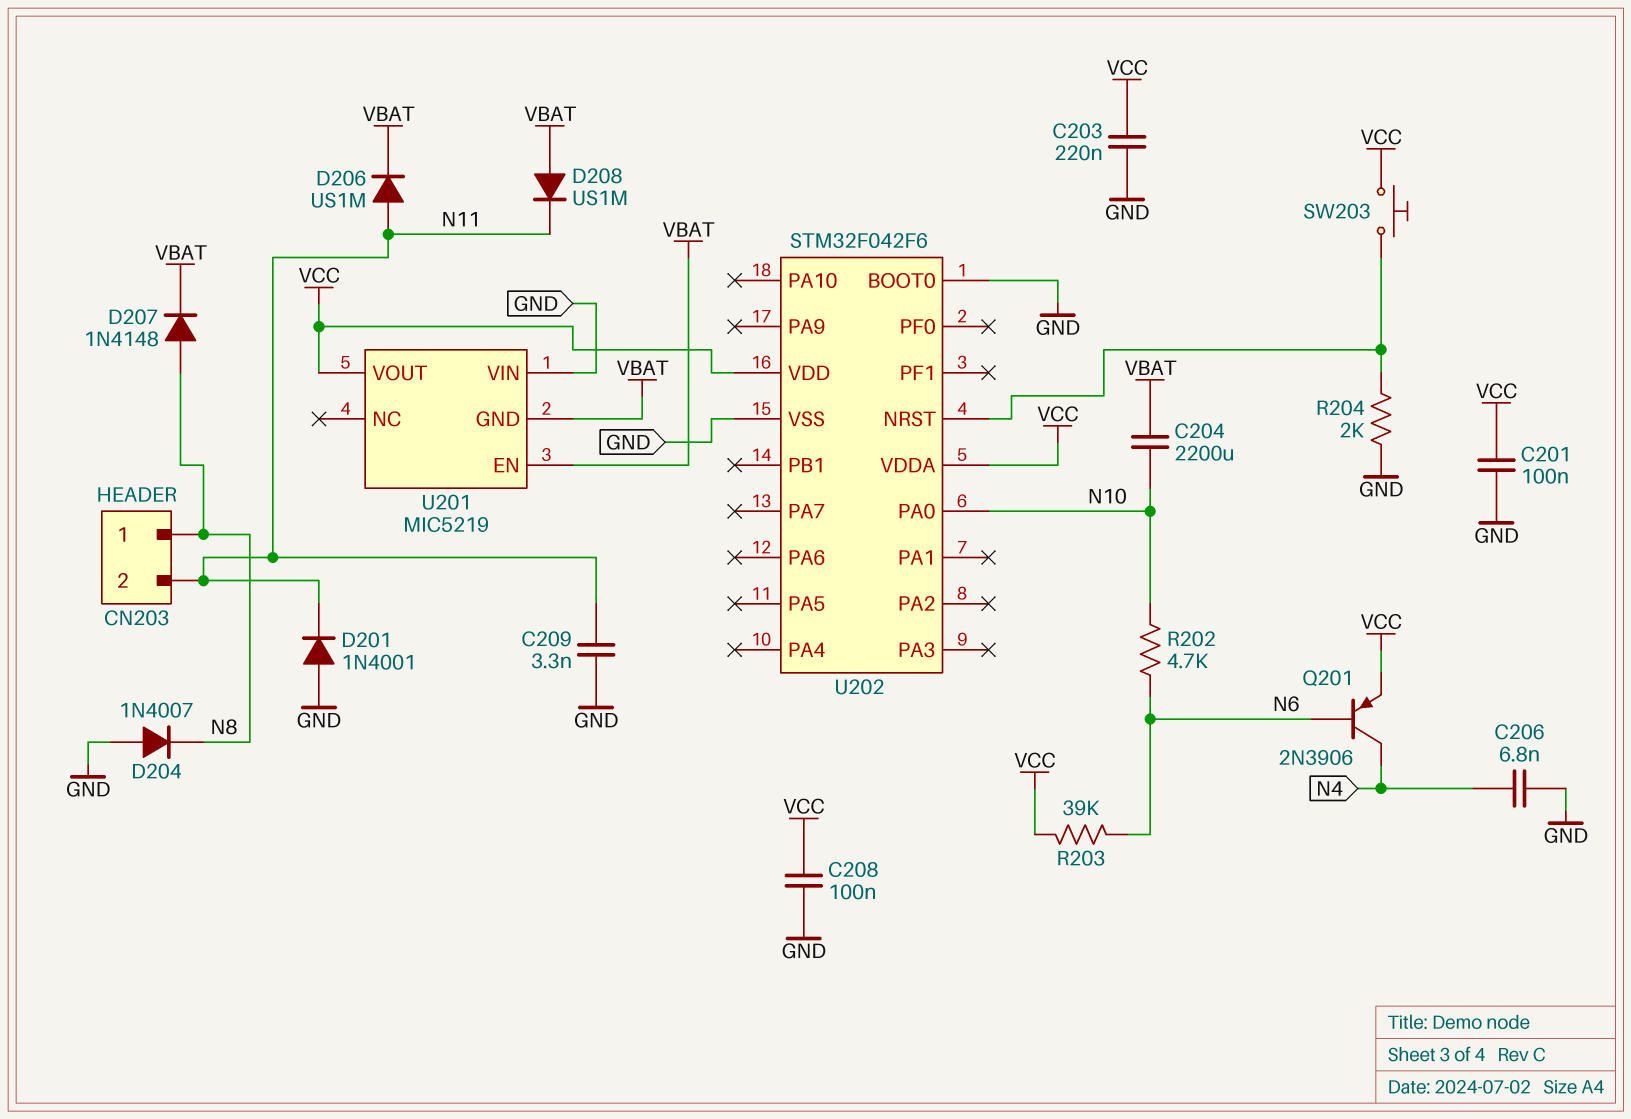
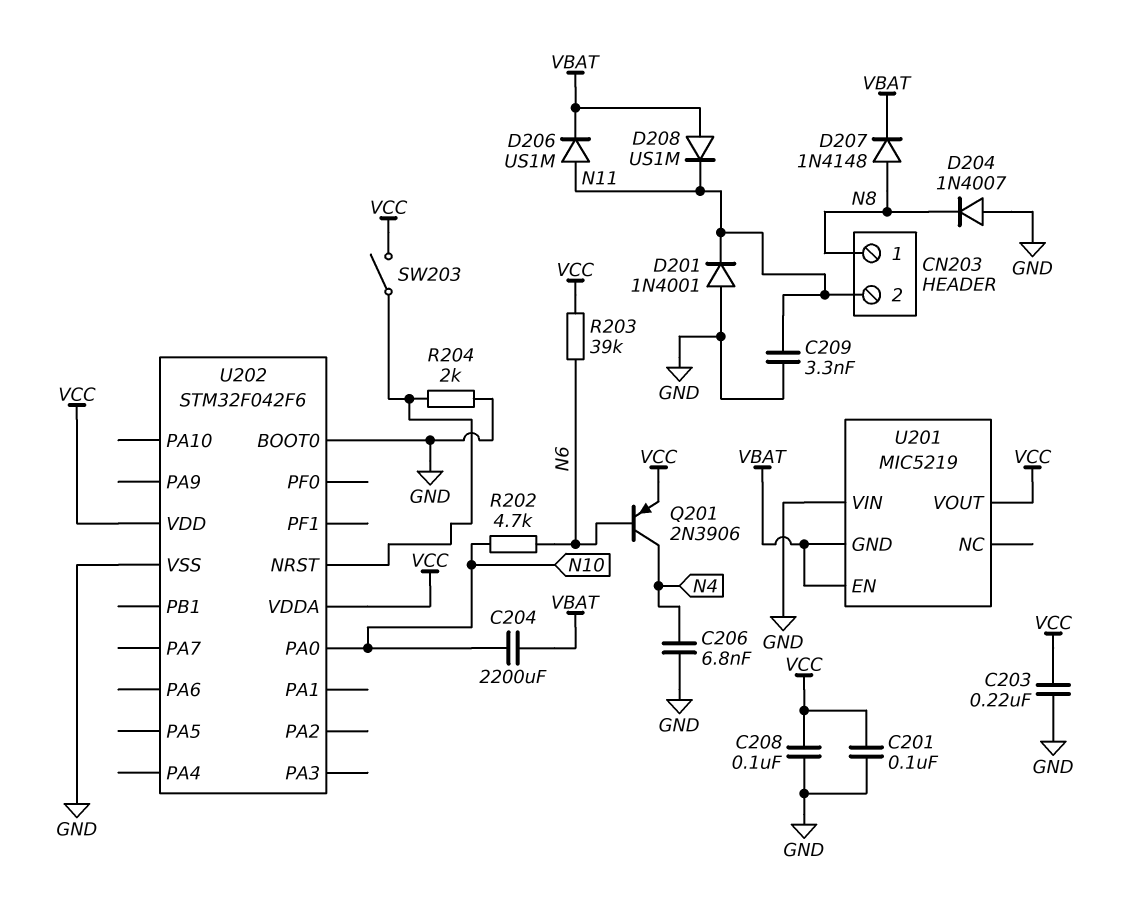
SW203: button (U202/NRST, VCC) -> switch (U202/NRST, VCC)

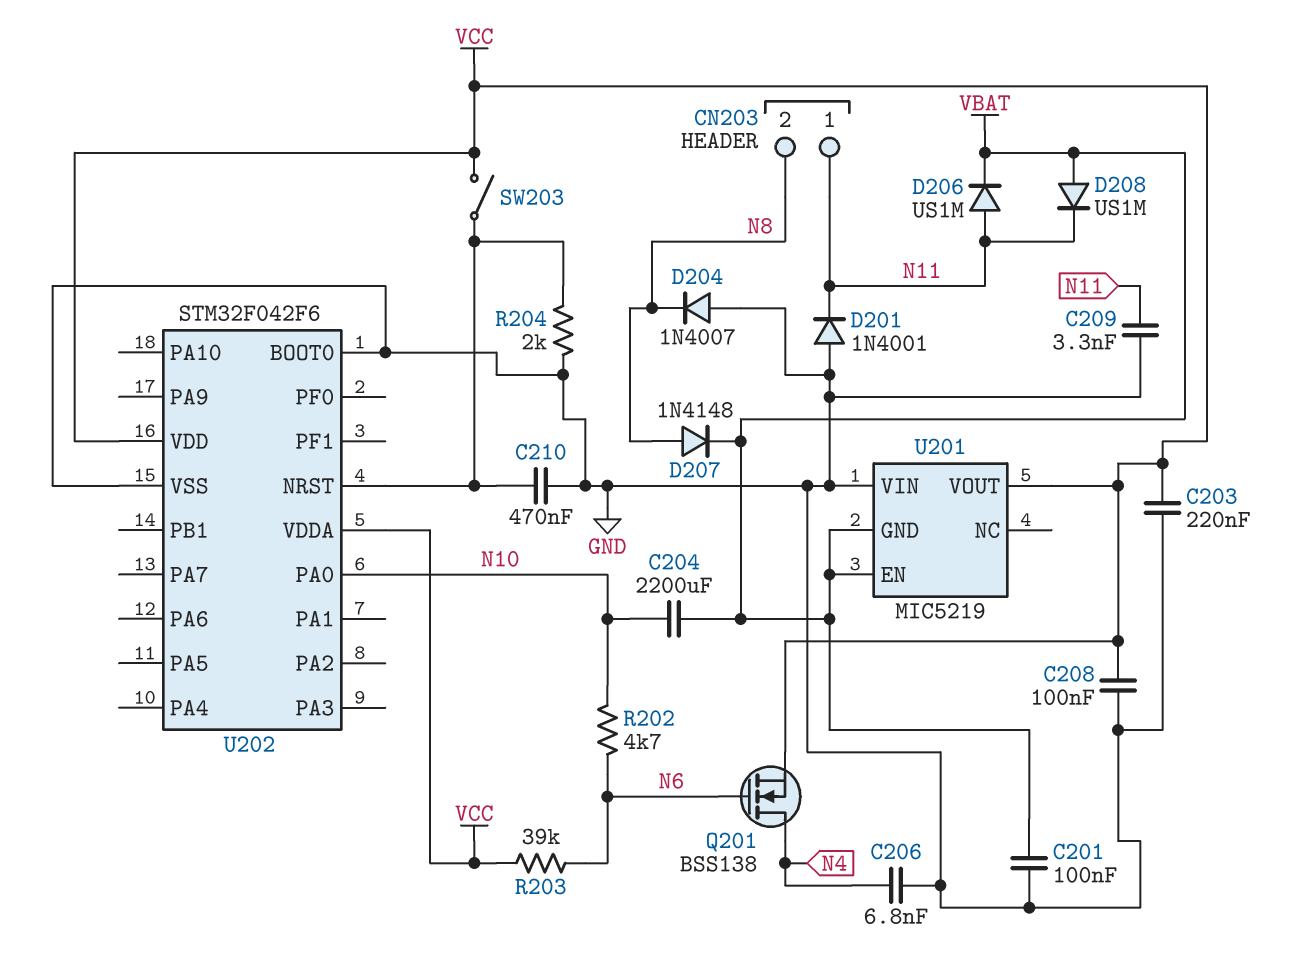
C201: 100nF (GND, VCC) -> 100nF (GND, VBAT)
C210: none -> 470nF (GND, U202/NRST)
CN203 pin 1: N8 -> N11
CN203 pin 2: N11 -> N8
Q201: PNP 2N3906 (B N6, C N4, E VCC) -> NMOS BSS138 (G N6, D N4, S VCC)

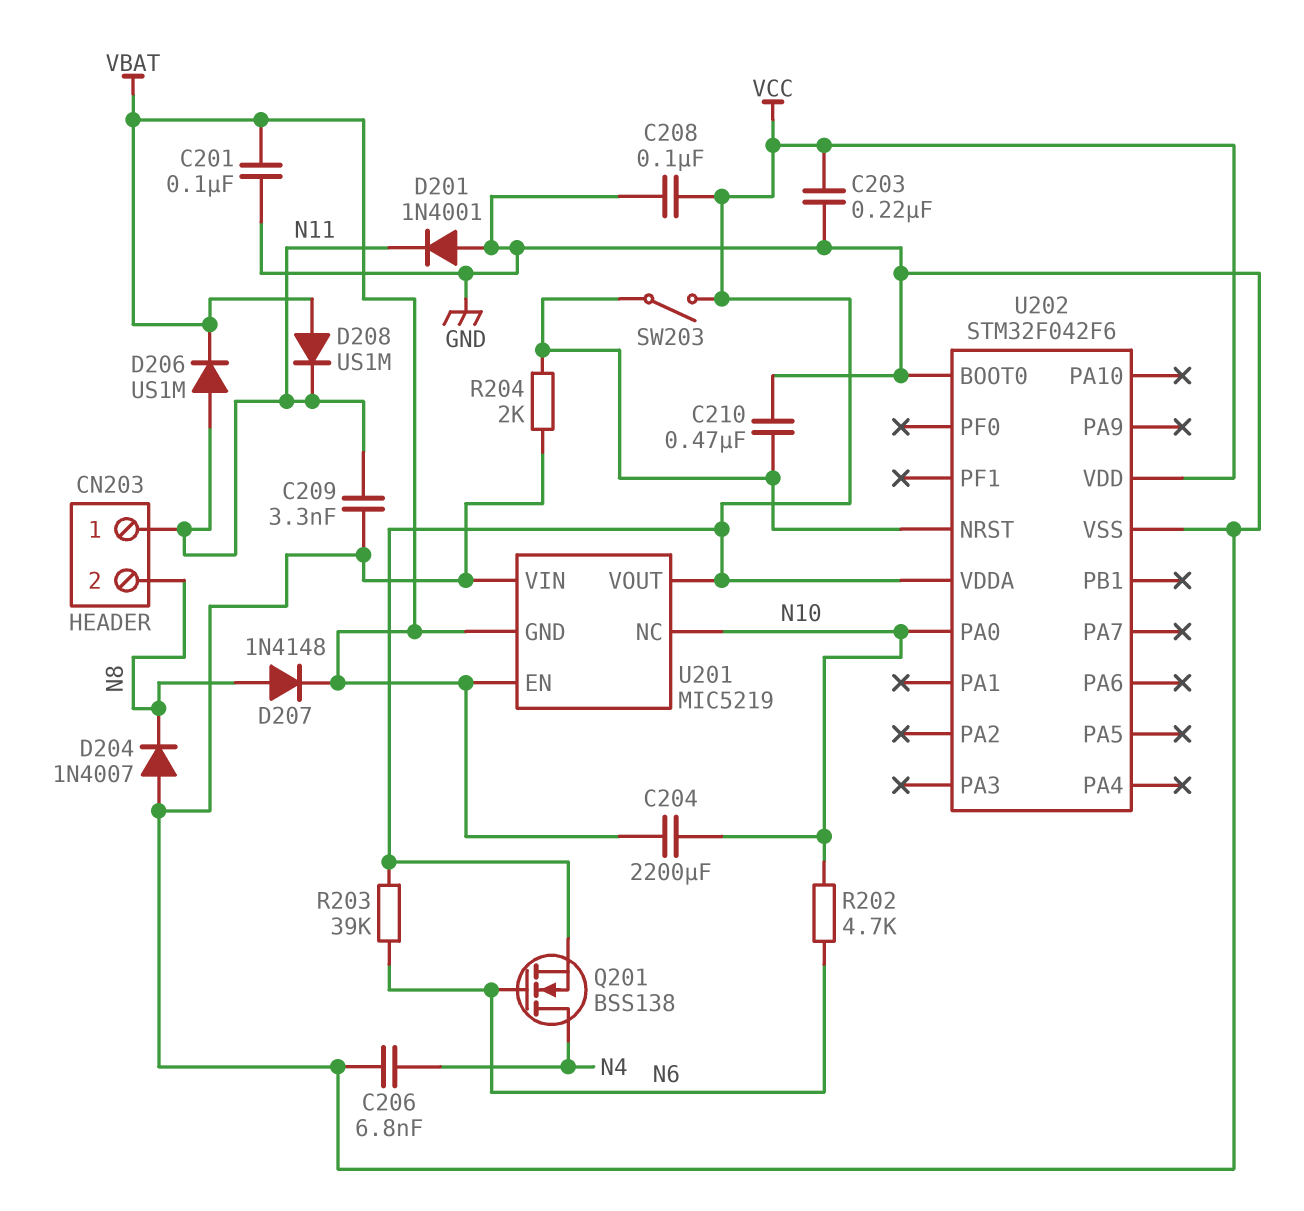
U201 pin NC: none -> N10

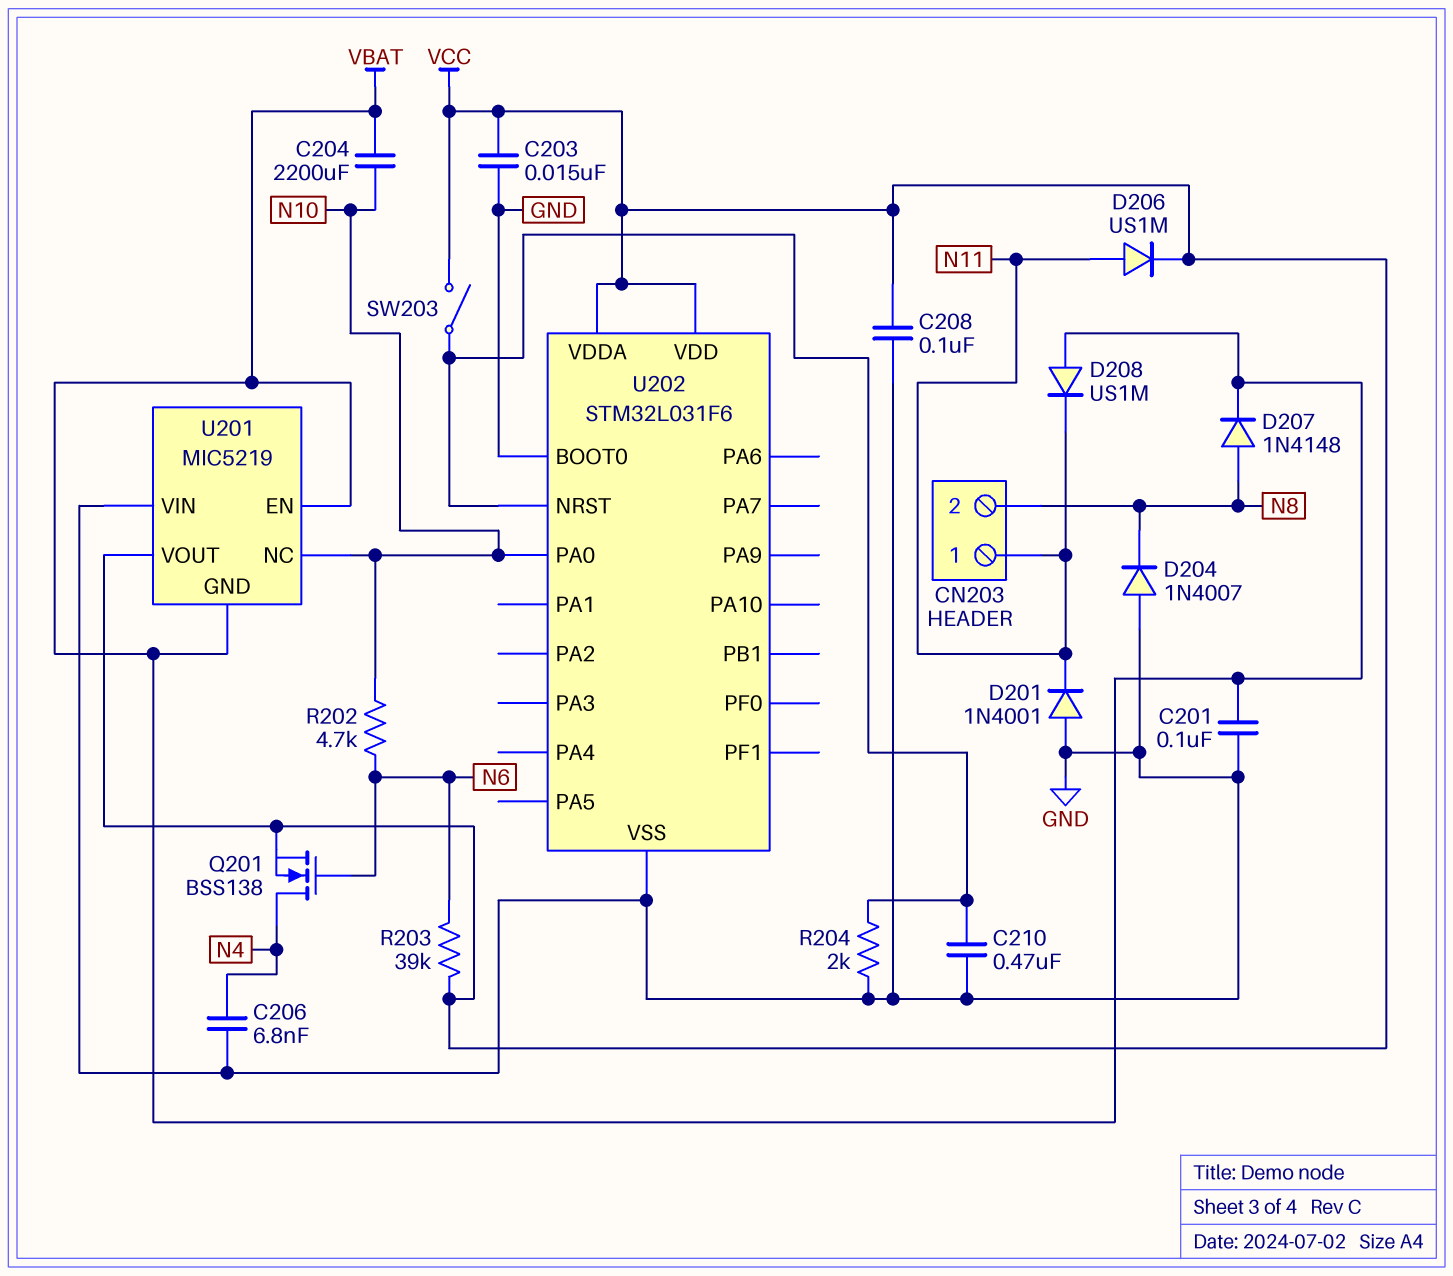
C203: 220nF (GND, VCC) -> 15nF (GND, VCC)
C209: 3.3nF (GND, N11) -> none
D206: diode US1M (A N11, K VBAT) -> diode US1M (A N11, K VCC)
U202: STM32F042F6 -> STM32L031F6

